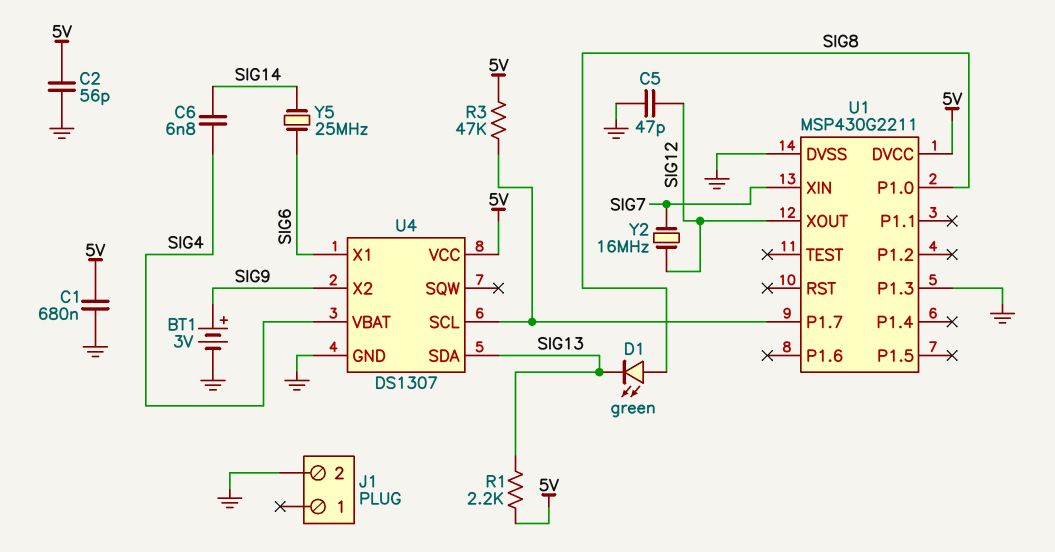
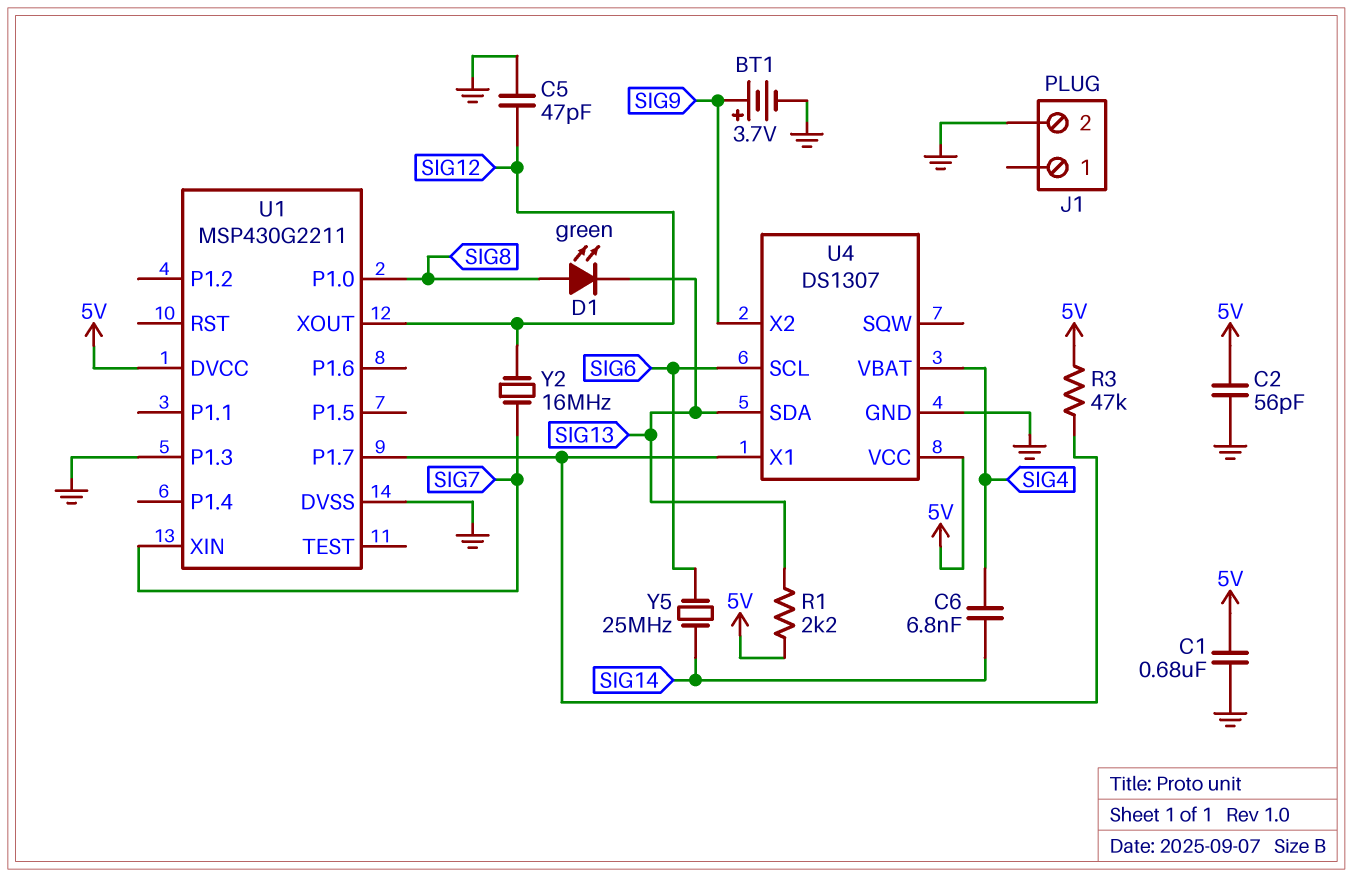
BT1: 3V (plus SIG9, minus GND) -> 3.7V (plus SIG9, minus GND)
U4 pin SCL: U1/P1.7 -> SIG6
U4 pin X1: SIG6 -> U1/P1.7

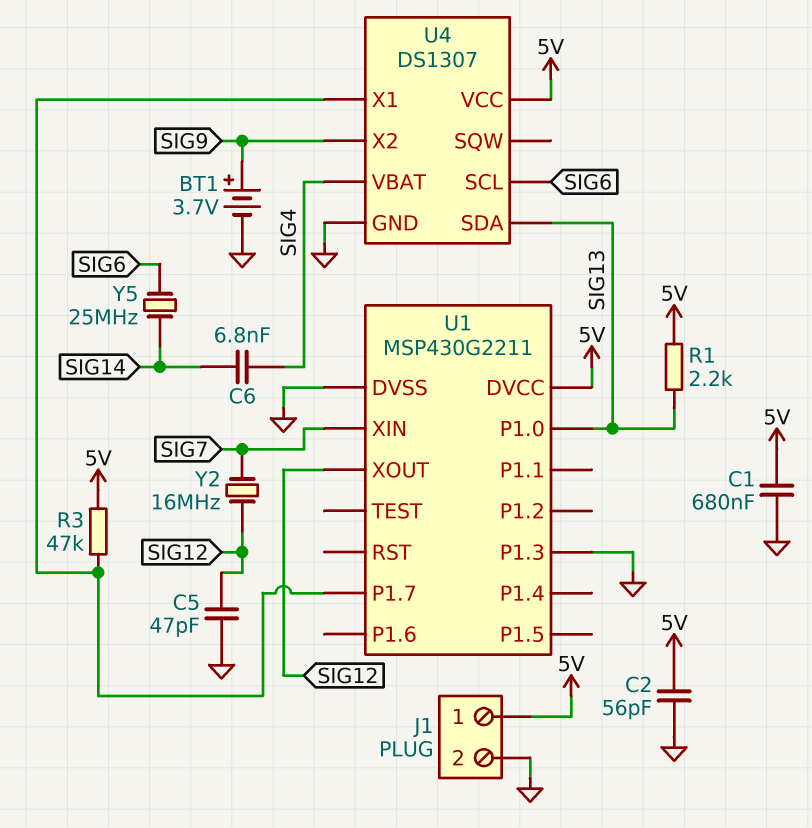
D1: LED green (A SIG8, K SIG13) -> none
J1 pin 1: none -> 5V
U1 pin P1.0: SIG8 -> SIG13

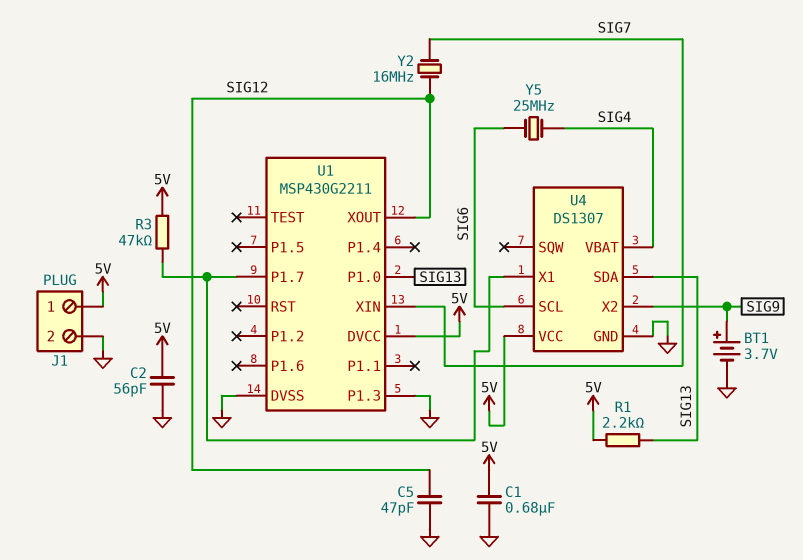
C6: 6.8nF (SIG4, SIG14) -> none
Y5: 25MHz (SIG6, SIG14) -> 25MHz (SIG4, SIG6)

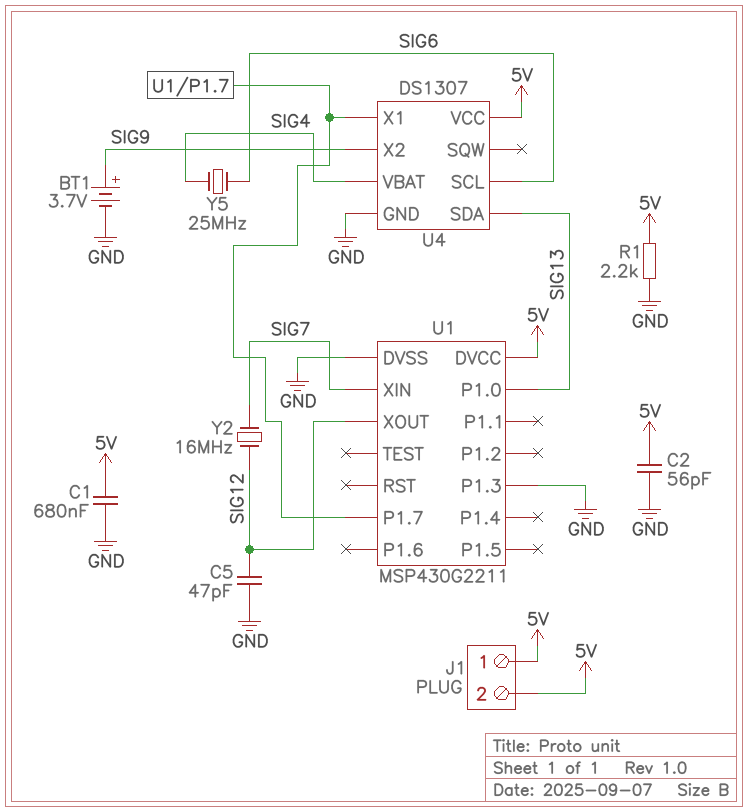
J1 pin 2: GND -> 5V
R1: 2.2k (5V, SIG13) -> 2.2k (5V, GND)
R3: 47k (5V, U1/P1.7) -> none

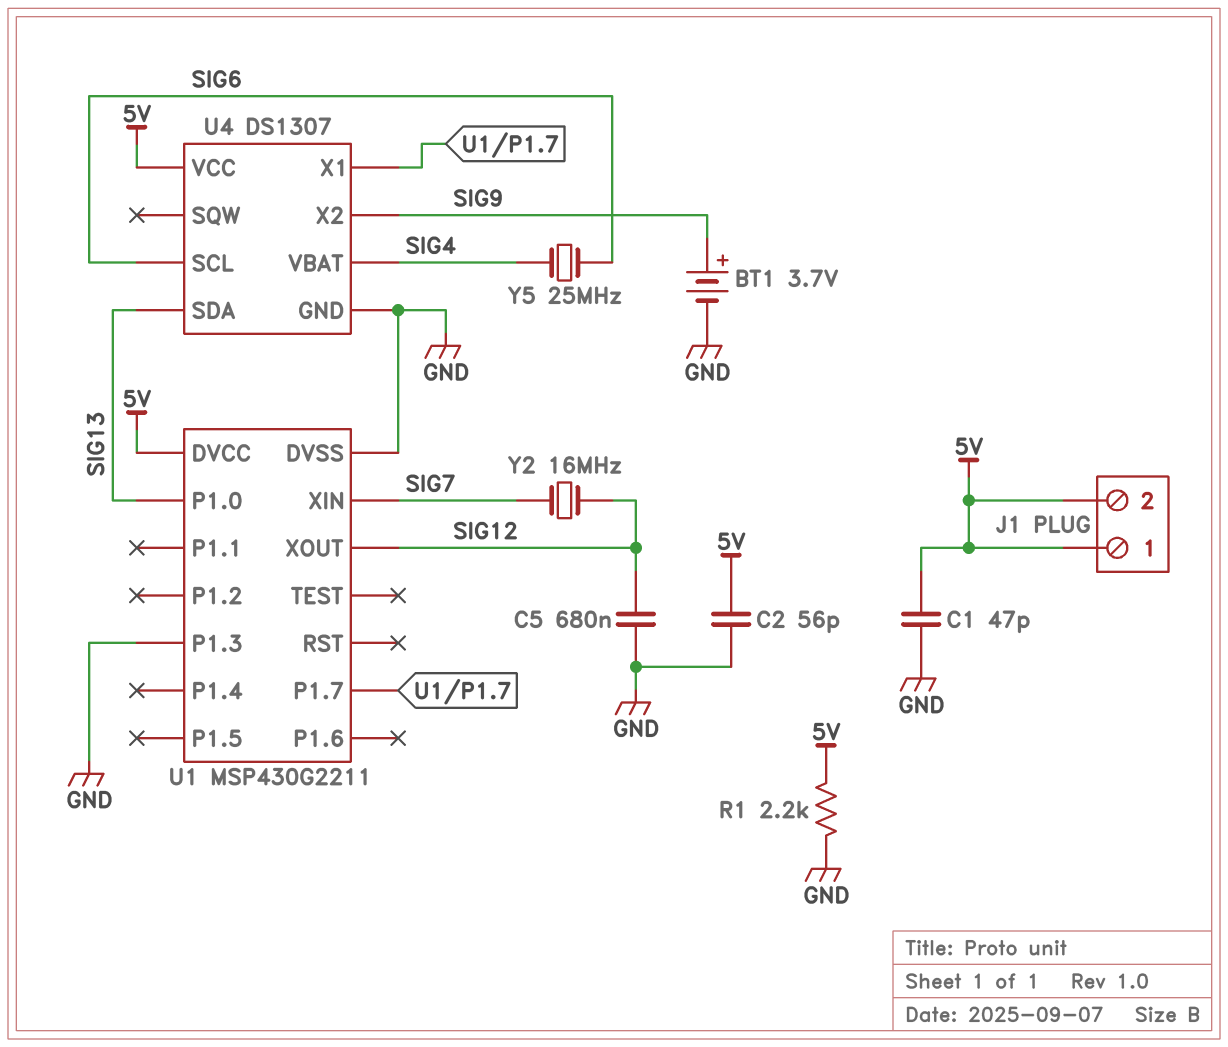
C1: 680nF (5V, GND) -> 47pF (5V, GND)
C5: 47pF (GND, SIG12) -> 680nF (GND, SIG12)

